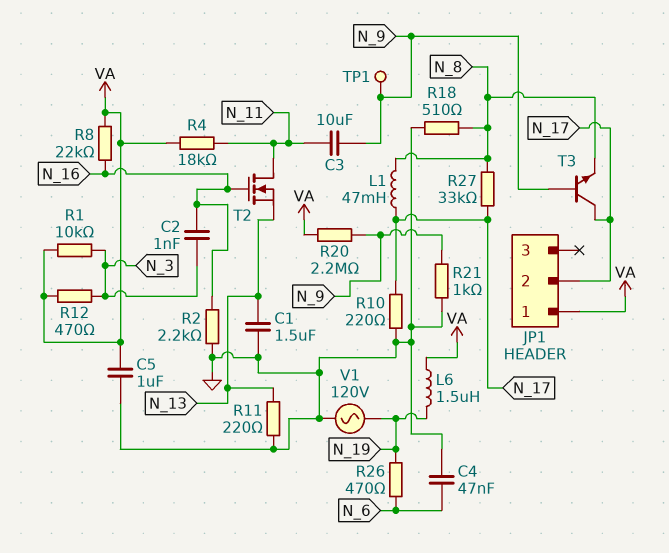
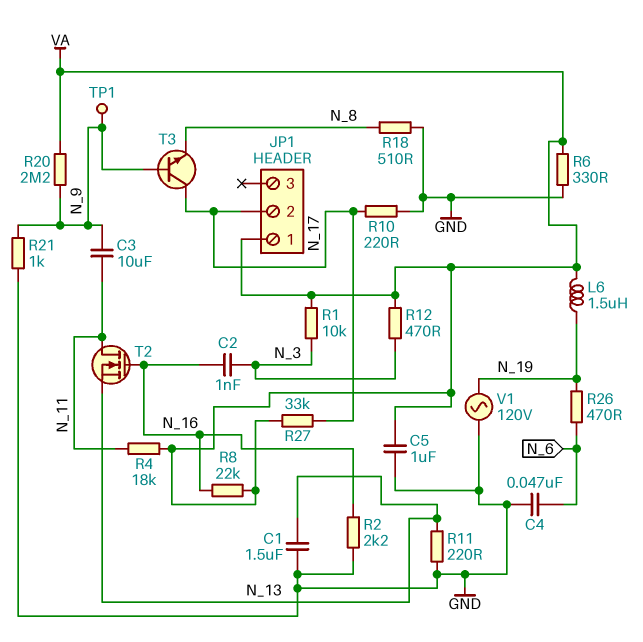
L1: 47mH (N_8, N_17) -> none
R6: none -> 330 (GND, VA)
R27: 33k (N_8, N_17) -> 33k (N_17, VA)

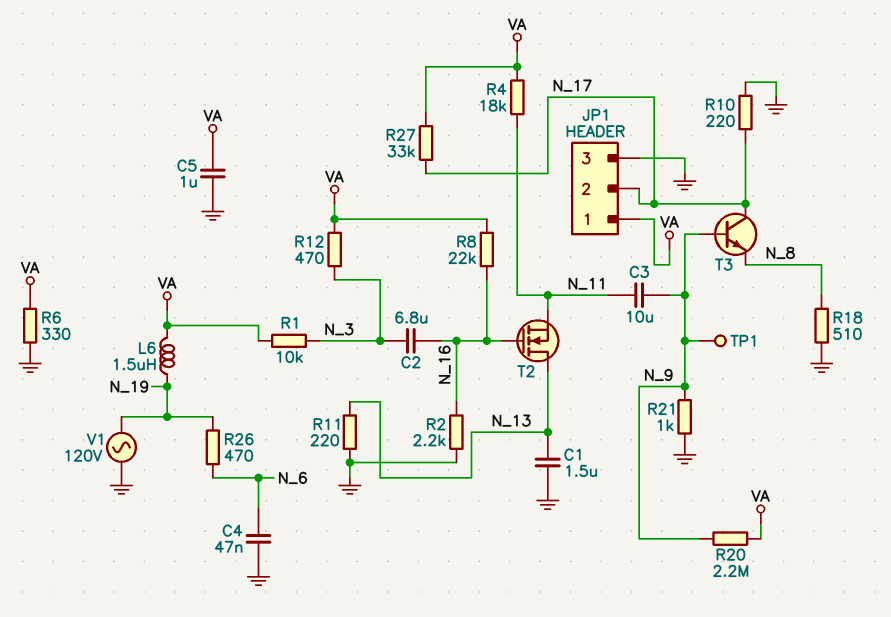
C2: 1nF (N_3, N_16) -> 6.8uF (N_3, N_16)
JP1 pin 3: none -> GND
T2: NMOS (G N_16, D N_11, S N_13) -> NMOS (G N_16, D N_13, S N_11)

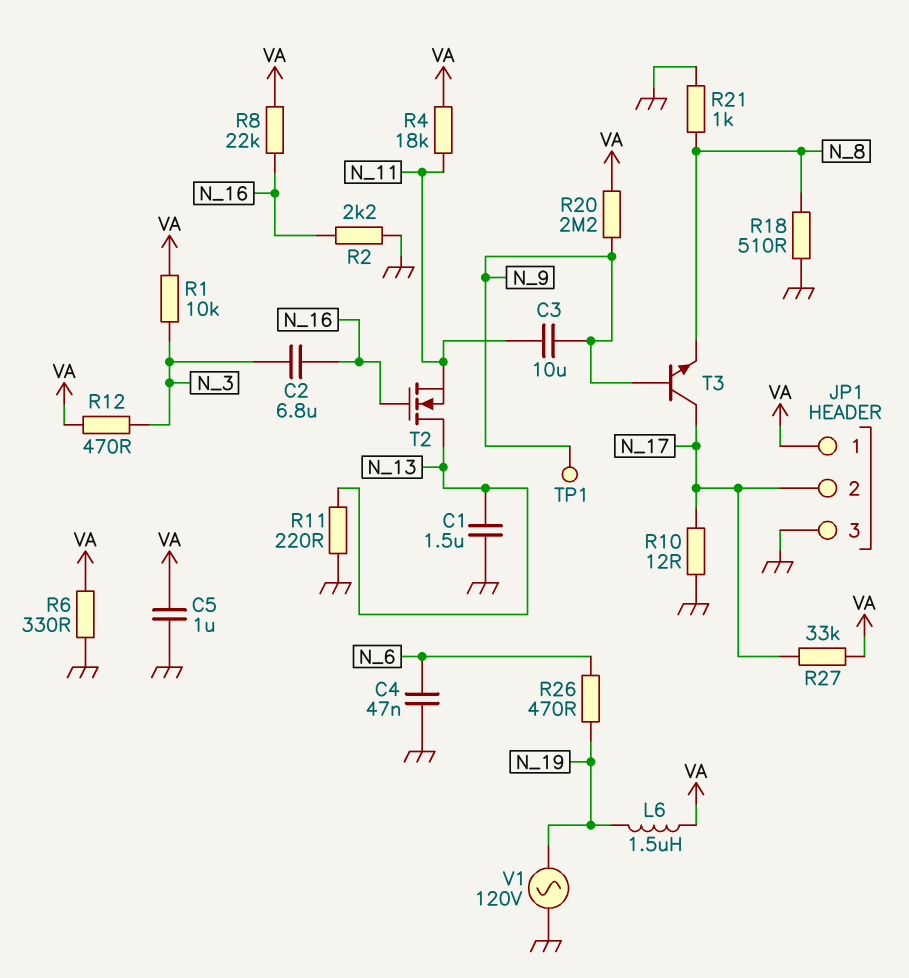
R10: 220 (GND, N_17) -> 12 (GND, N_17)
R21: 1k (GND, N_9) -> 1k (GND, N_8)

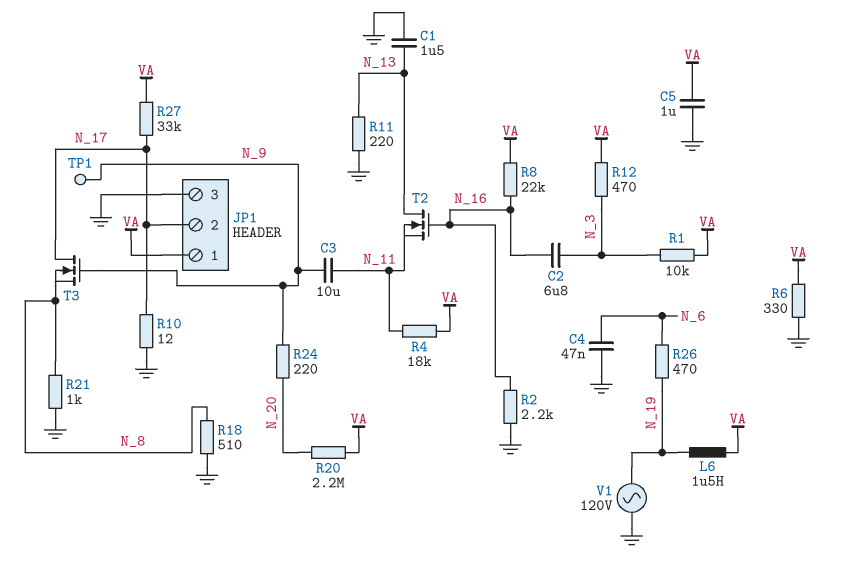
R20: 2.2M (N_9, VA) -> 2.2M (N_20, VA)
R24: none -> 220 (N_9, N_20)
T3: NPN (B N_9, C N_17, E N_8) -> NMOS (G N_9, D N_17, S N_8)

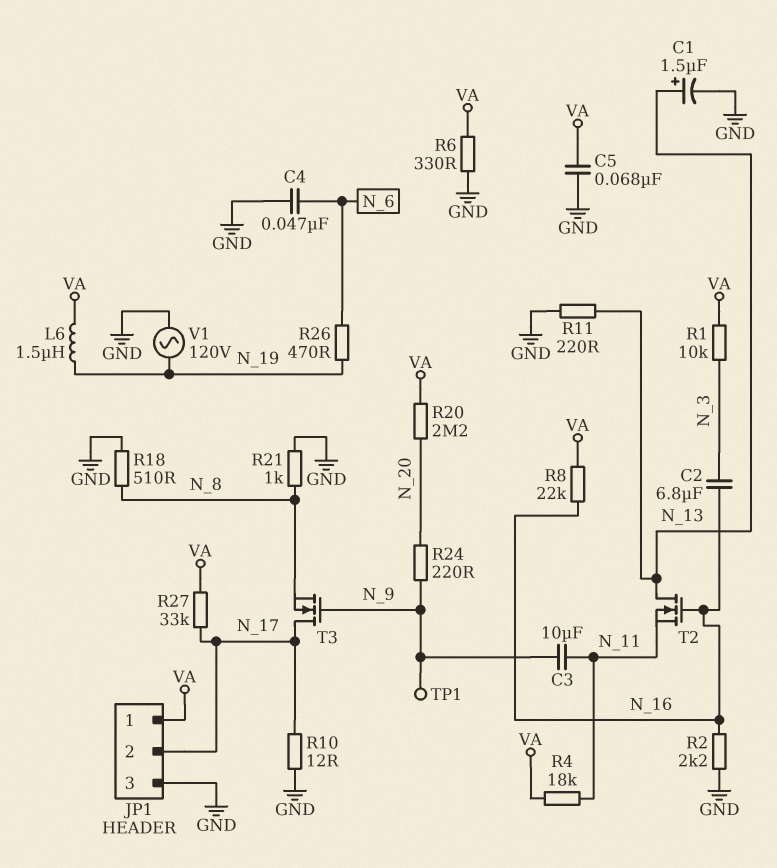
C1: 1.5uF (GND, N_13) -> 1.5uF (plus N_13, minus GND)
C5: 1uF (GND, VA) -> 68nF (GND, VA)
R12: 470 (N_3, VA) -> none

